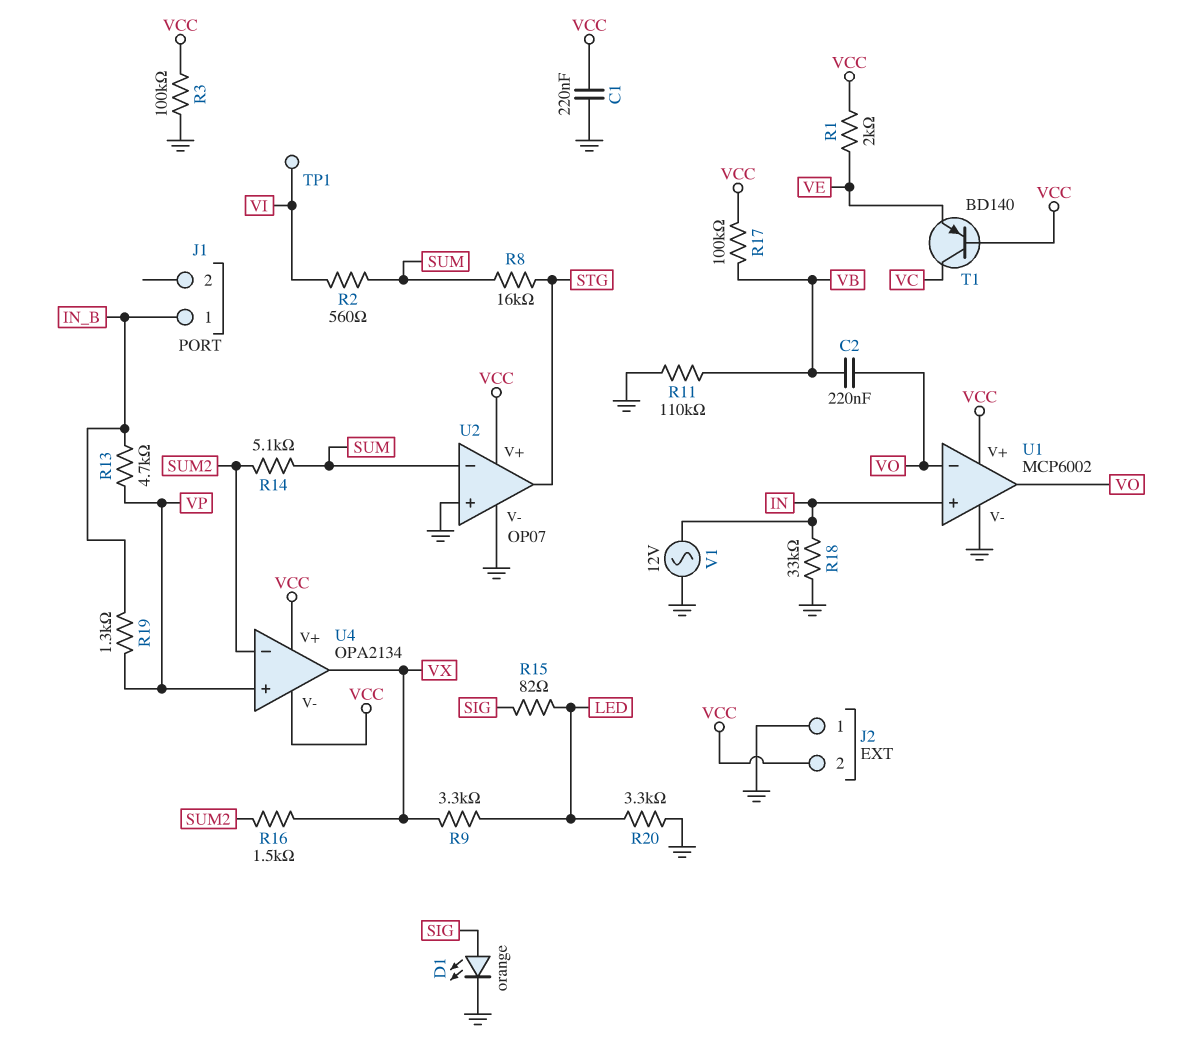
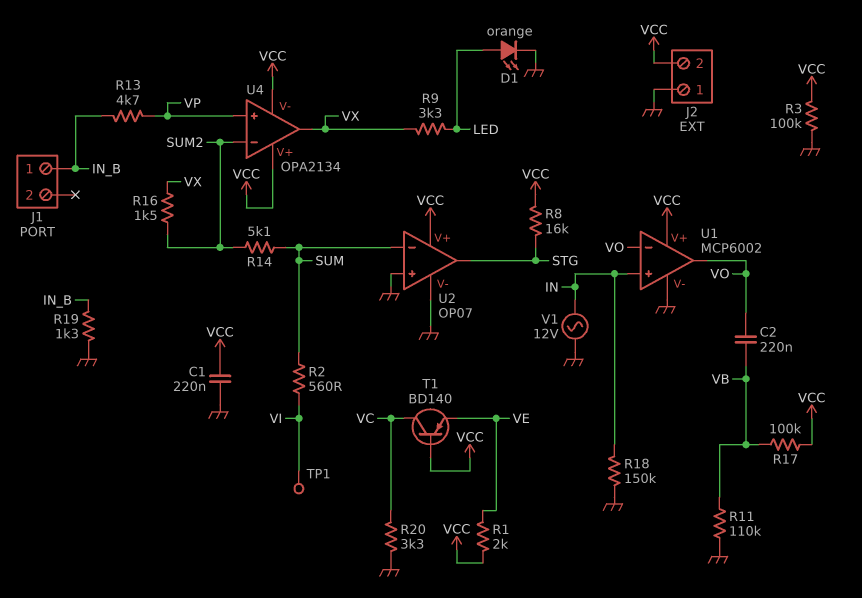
D1: LED orange (A SIG, K GND) -> LED orange (A LED, K GND)
R8: 16k (STG, SUM) -> 16k (STG, VCC)
R15: 82 (LED, SIG) -> none
R18: 33k (GND, IN) -> 150k (GND, IN)
R19: 1.3k (IN_B, VP) -> 1.3k (GND, IN_B)
R20: 3.3k (GND, LED) -> 3.3k (GND, VC)

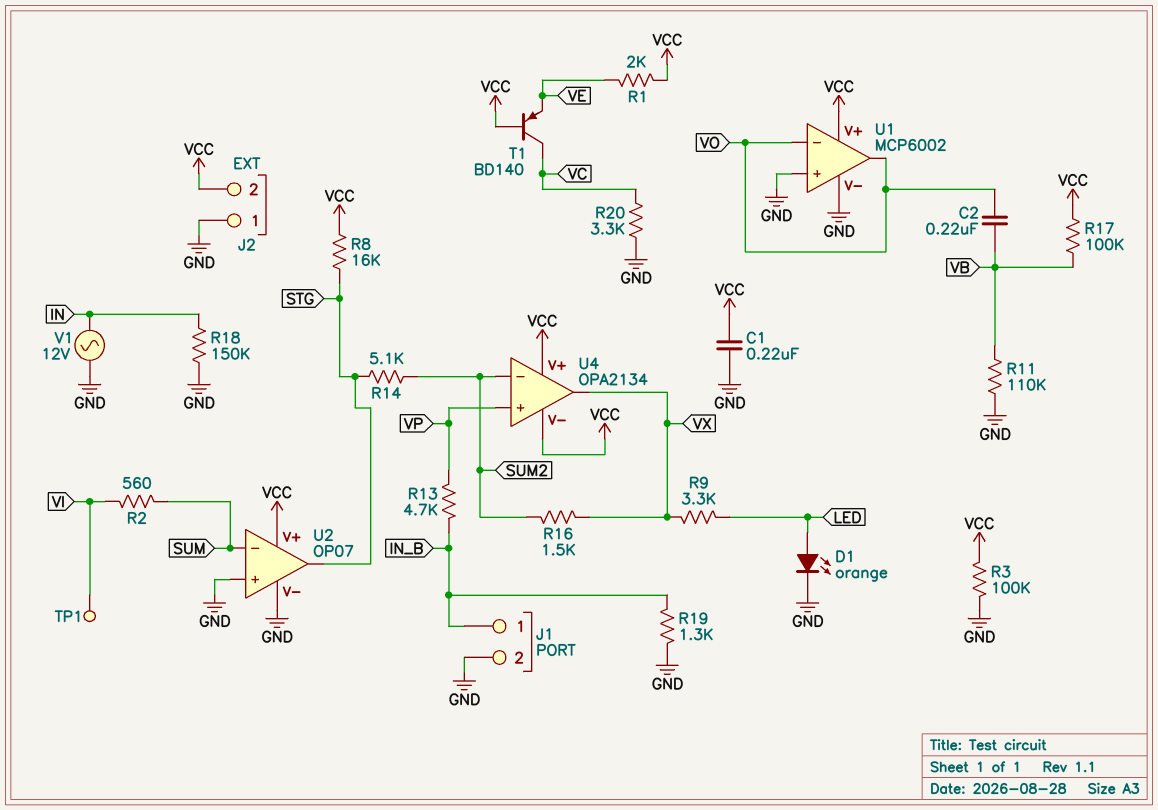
J1 pin 2: none -> GND
R14: 5.1k (SUM, SUM2) -> 5.1k (STG, SUM2)
U1 pin in+: IN -> GND

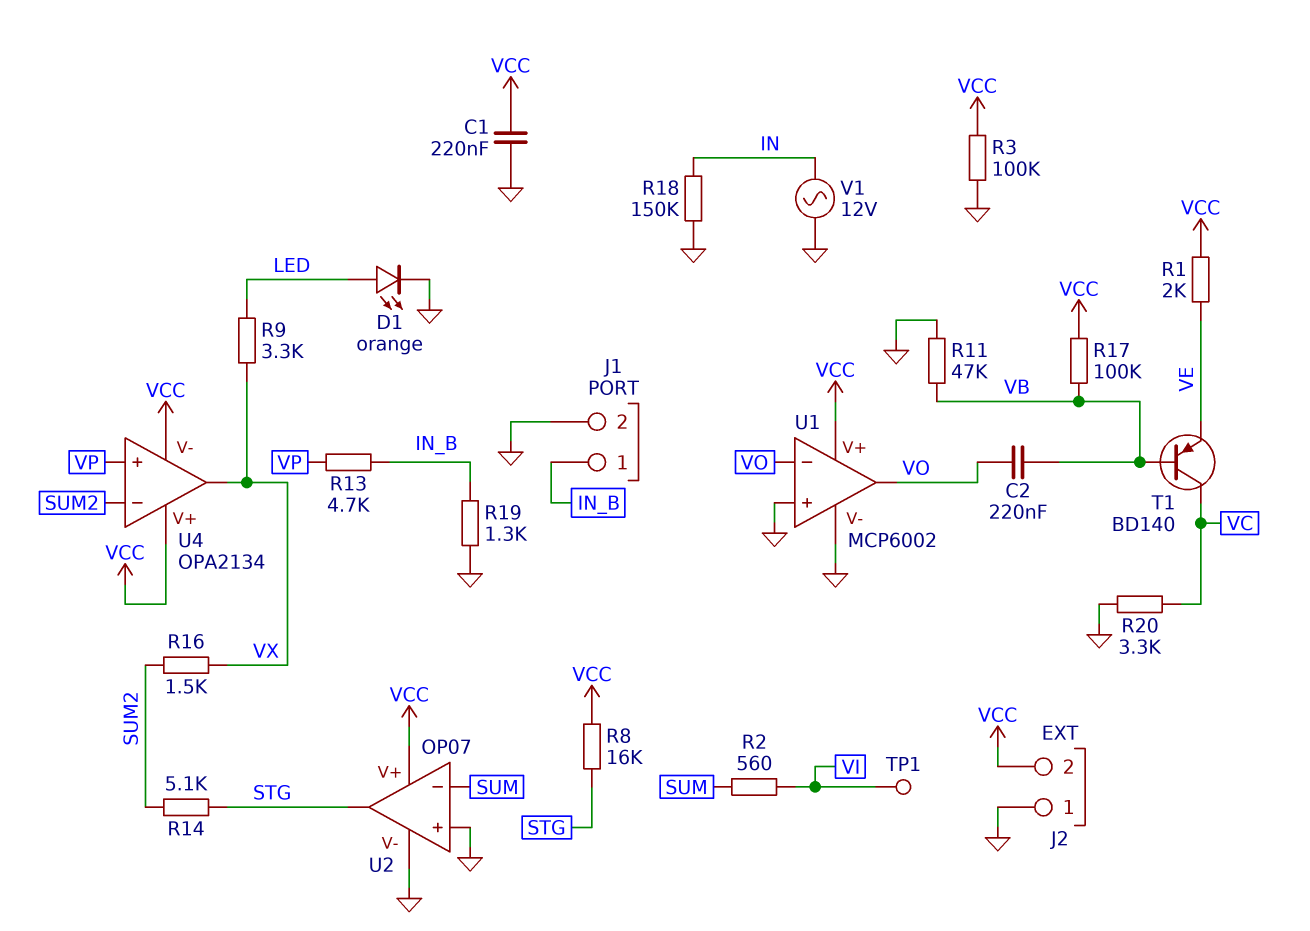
R11: 110k (GND, VB) -> 47k (GND, VB)
T1: PNP BD140 (B VCC, C VC, E VE) -> PNP BD140 (B VB, C VC, E VE)

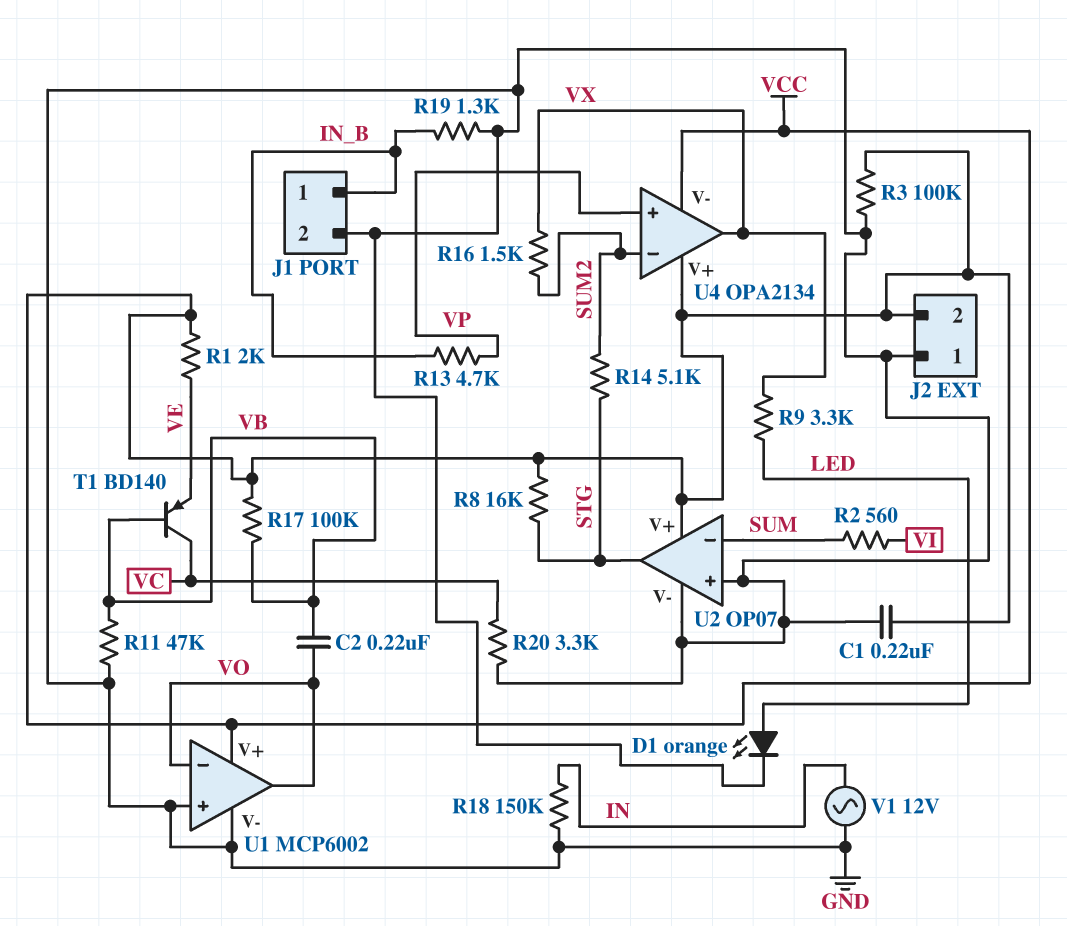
TP1: test point (VI) -> none

